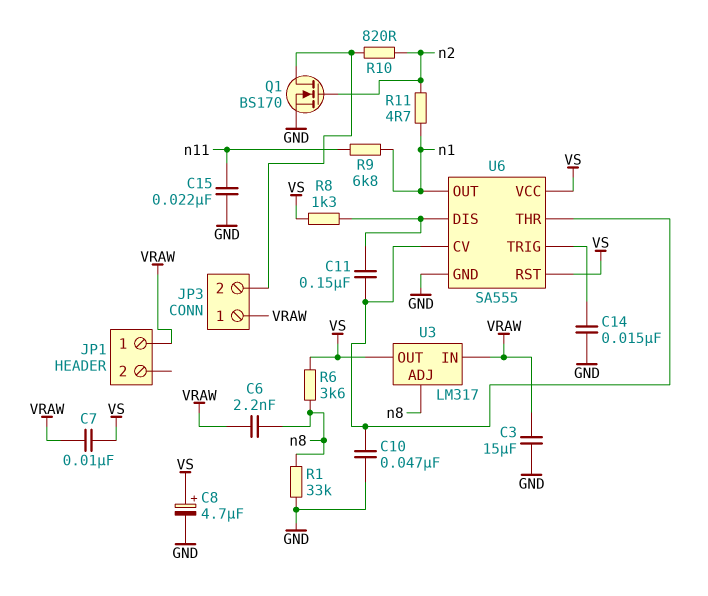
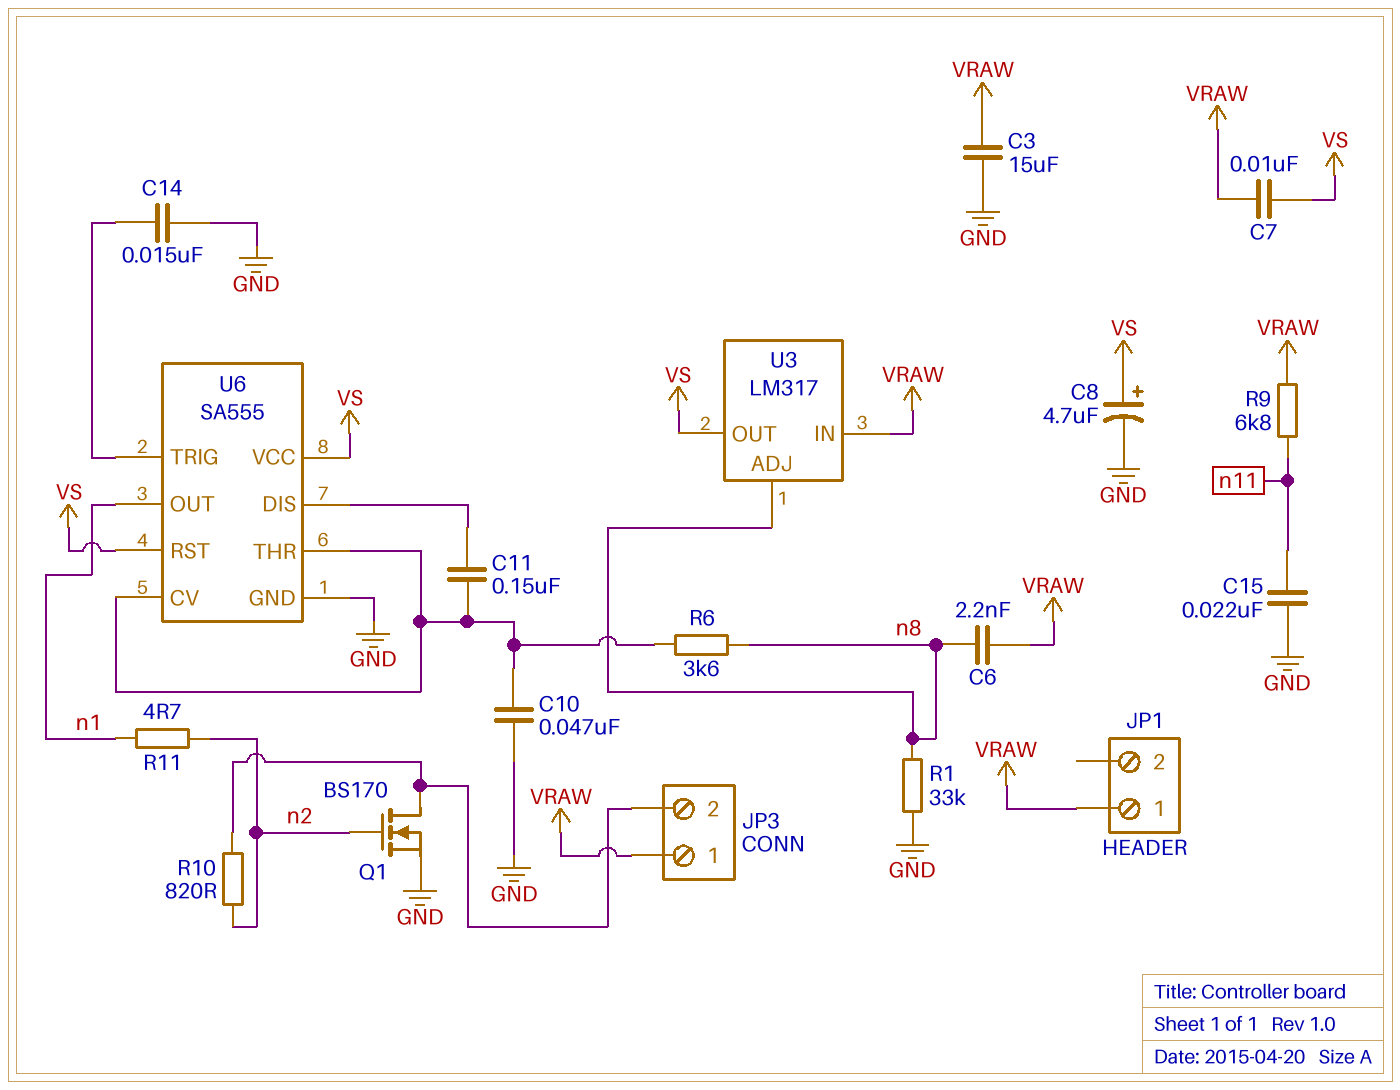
R6: 3.6k (VS, n8) -> 3.6k (U6/CV, n8)
R8: 1.3k (U6/DIS, VS) -> none
R9: 6.8k (n1, n11) -> 6.8k (VRAW, n11)

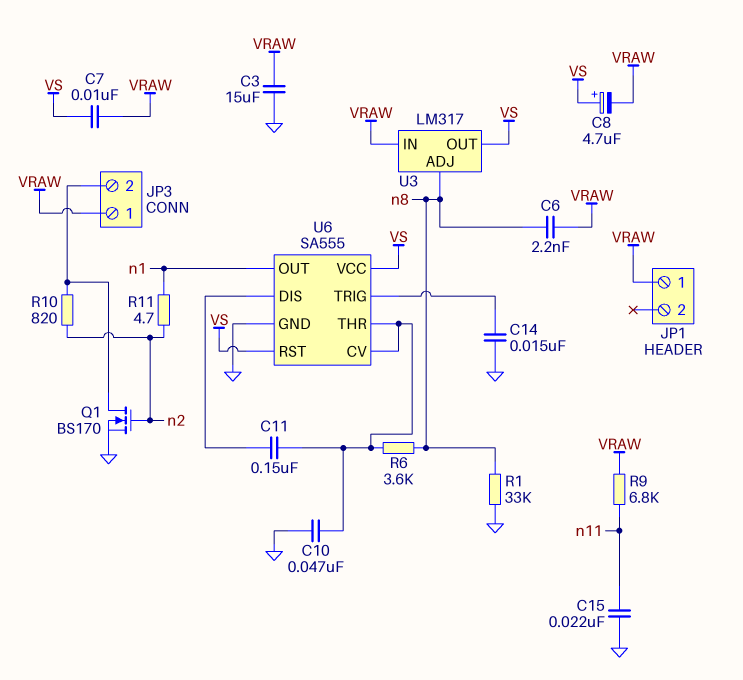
C8: 4.7uF (plus VS, minus GND) -> 4.7uF (plus VS, minus VRAW)

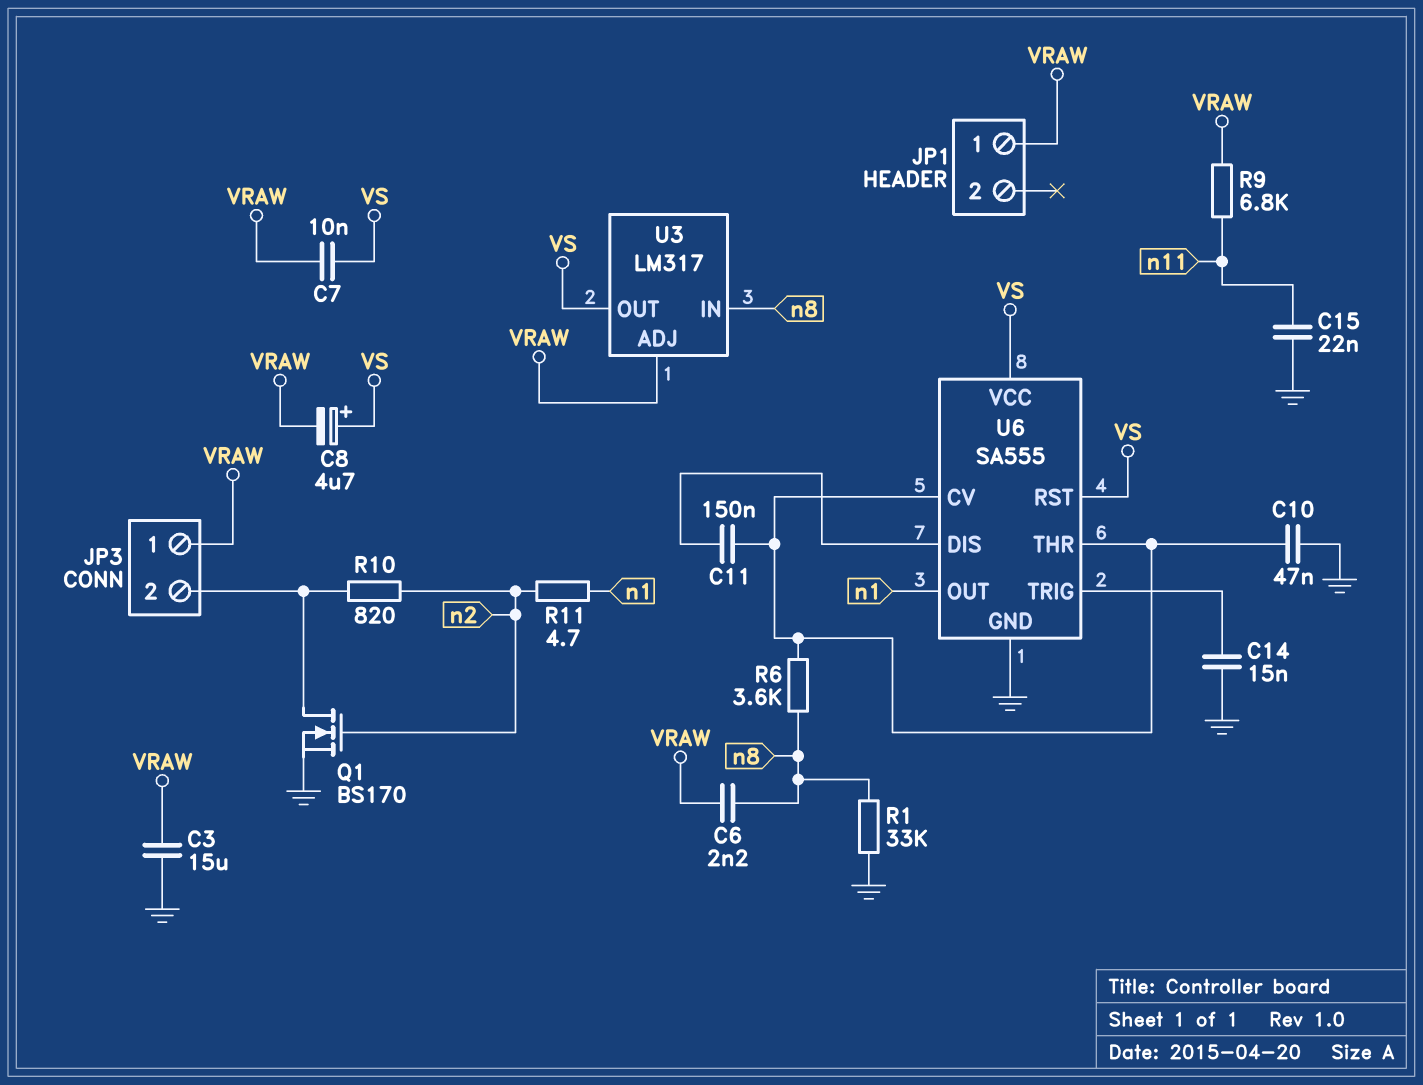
U3 pin ADJ: n8 -> VRAW
U3 pin IN: VRAW -> n8

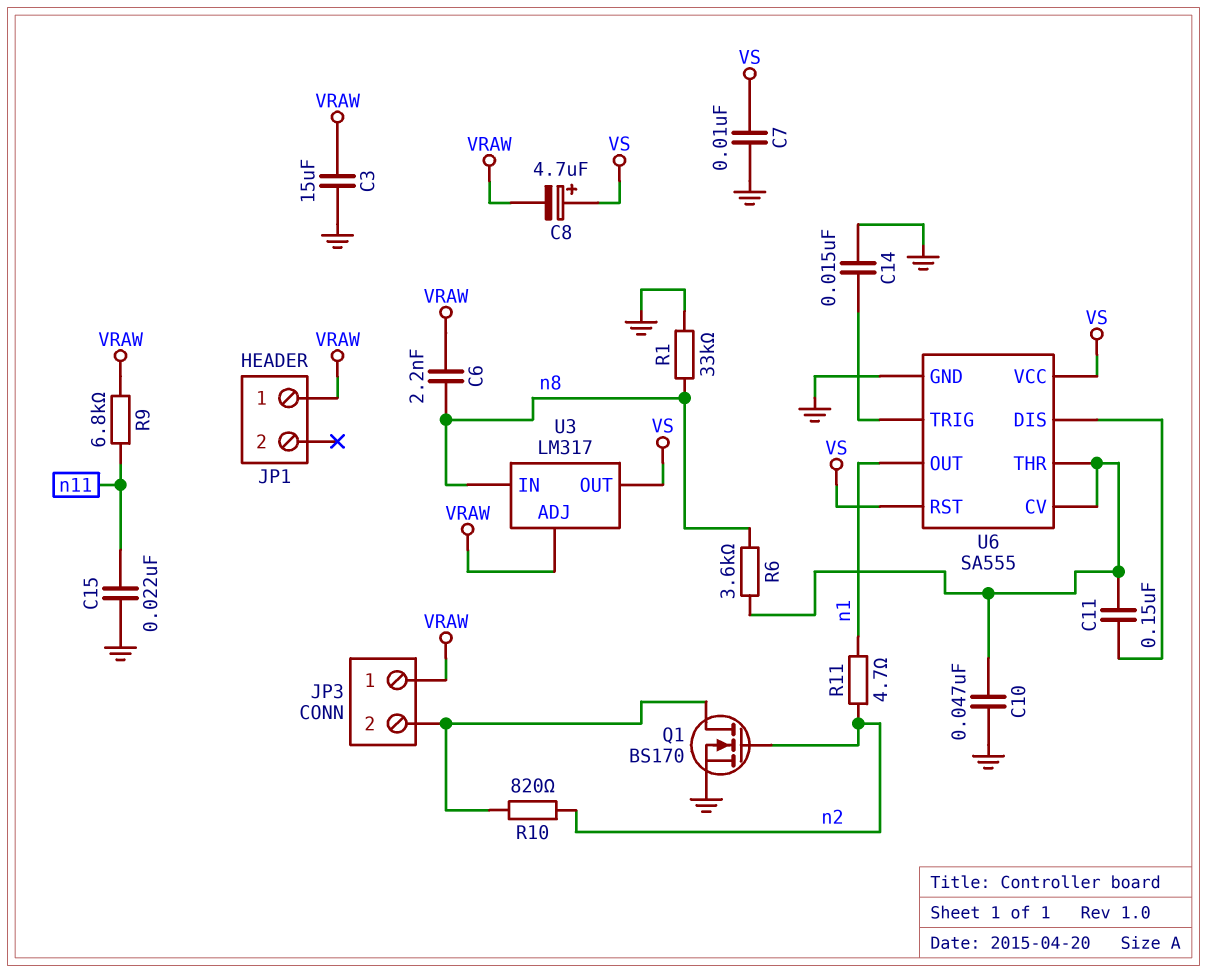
C7: 10nF (VRAW, VS) -> 10nF (GND, VS)

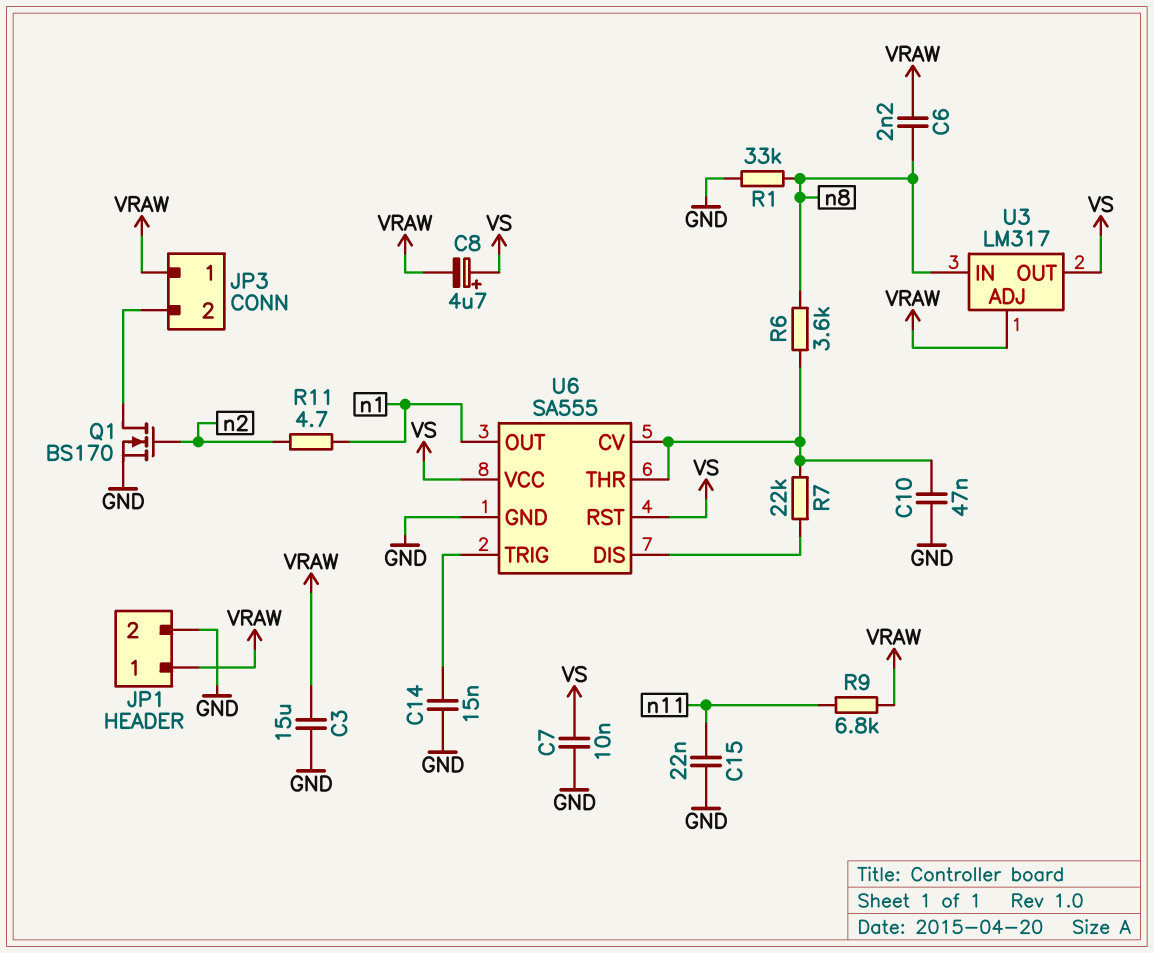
C11: 150nF (U6/CV, U6/DIS) -> none
JP1 pin 2: none -> GND
R7: none -> 22k (U6/CV, U6/DIS)
R10: 820 (JP3/2, n2) -> none

